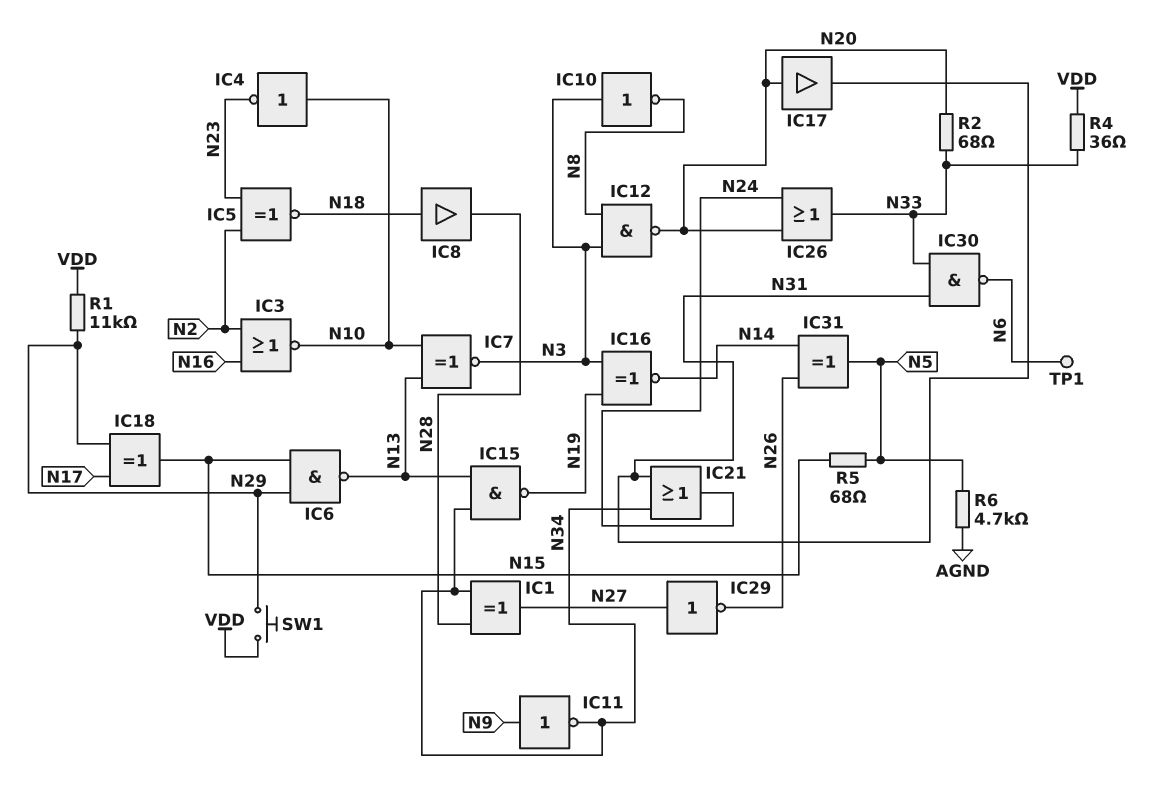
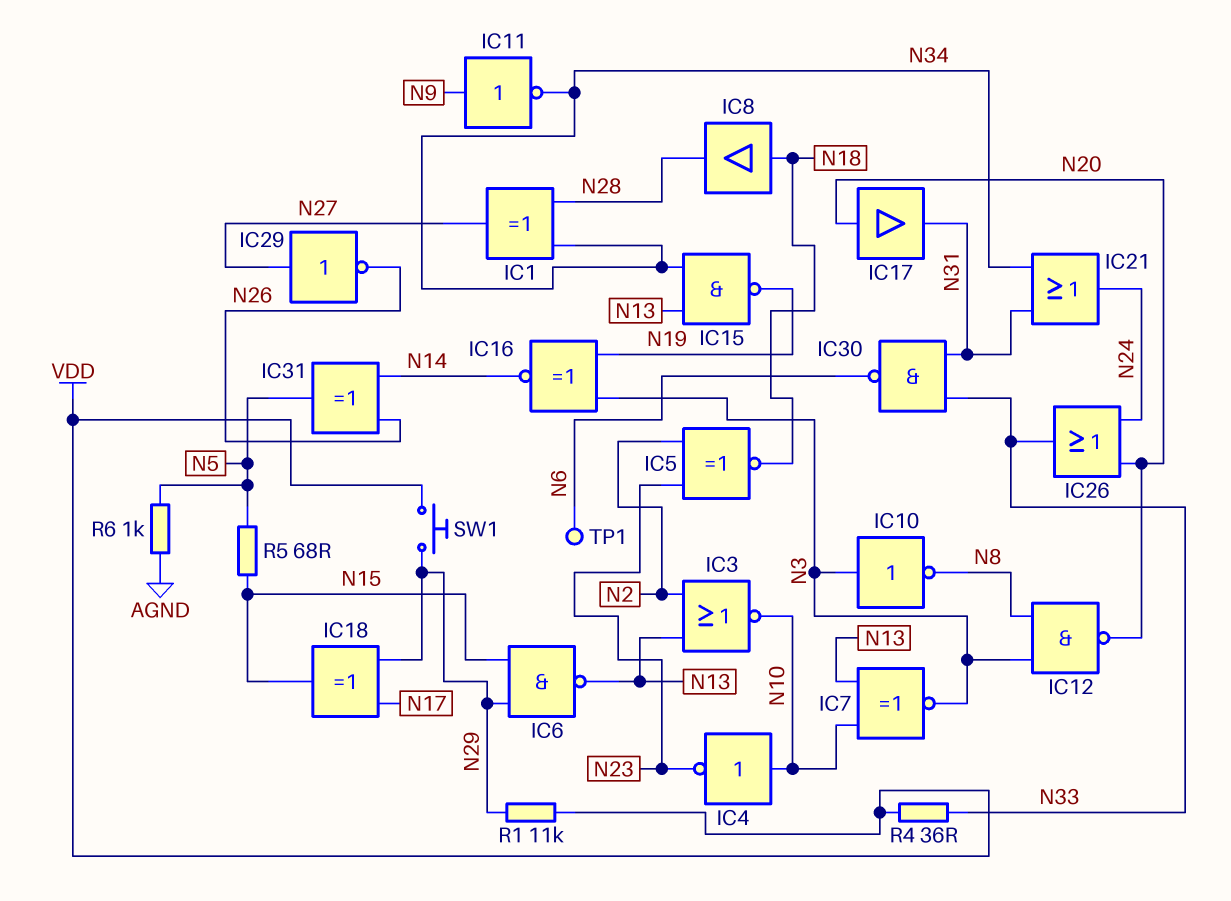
IC3: NOR (in N2, in N16, out N10) -> NOR (in N2, in N13, out N10)
R2: 68 (N20, N33) -> none
R6: 4.7k (AGND, N5) -> 1k (AGND, N5)

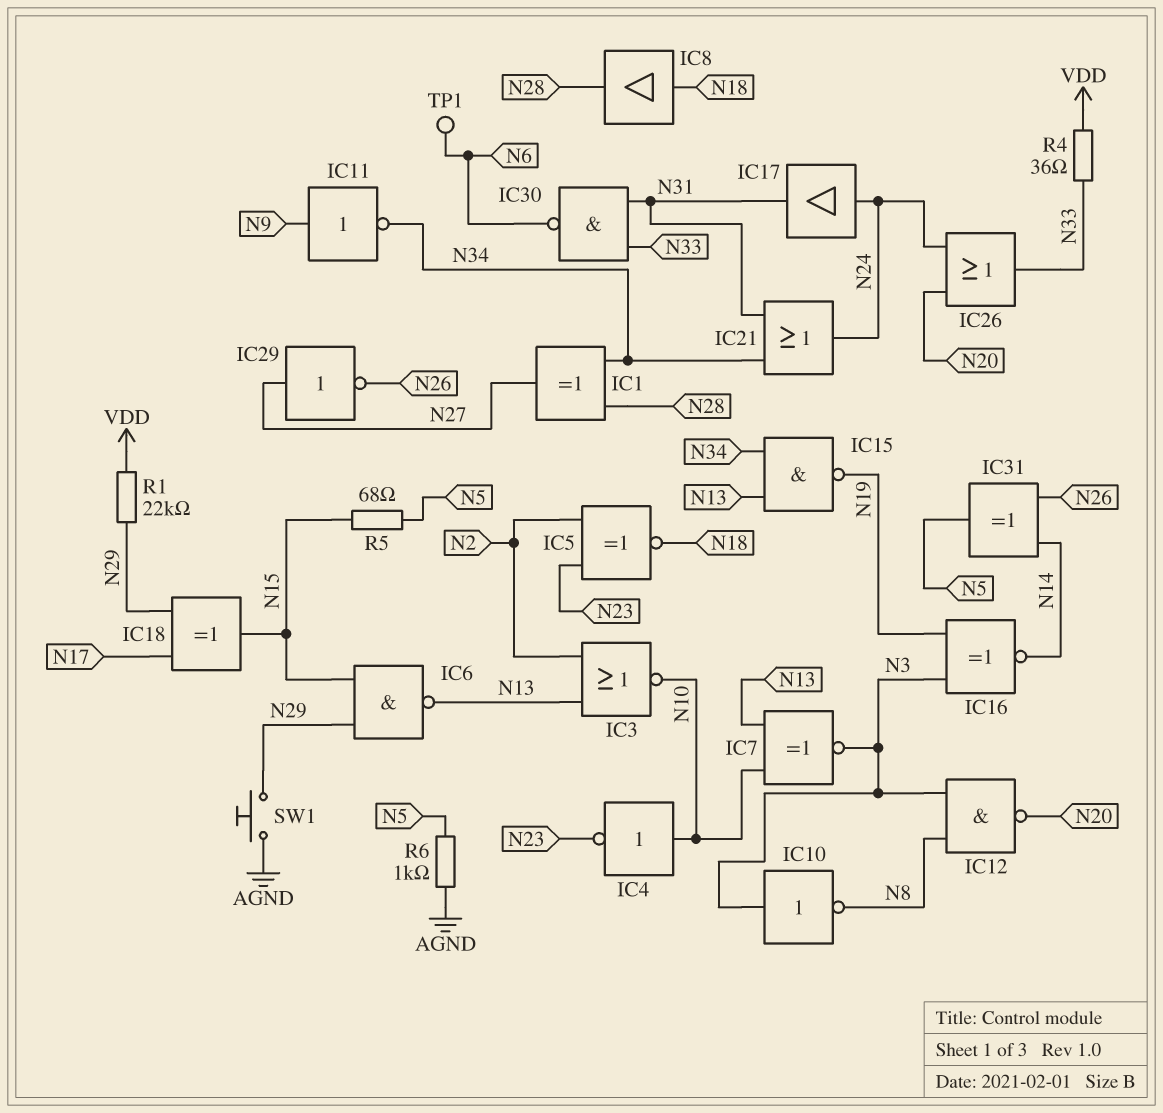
IC17: buffer (in N20, out N31) -> buffer (in N24, out N31)
R1: 11k (N29, VDD) -> 22k (N29, VDD)
SW1: button (N29, VDD) -> button (AGND, N29)

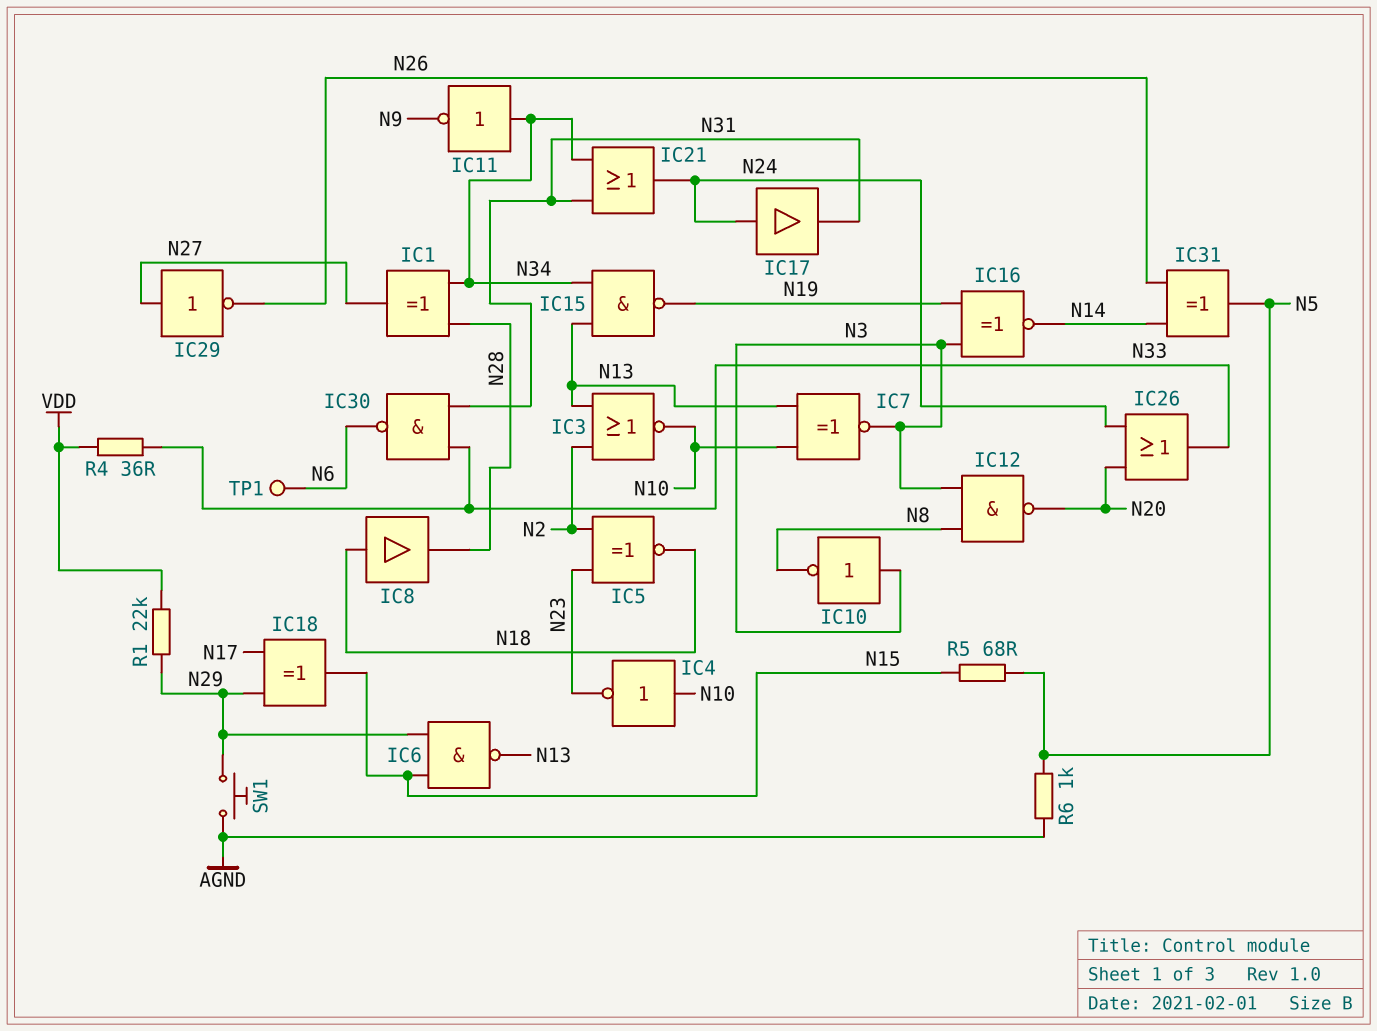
IC11: NOT (in N9, out N34) -> NOT (in N34, out N9)

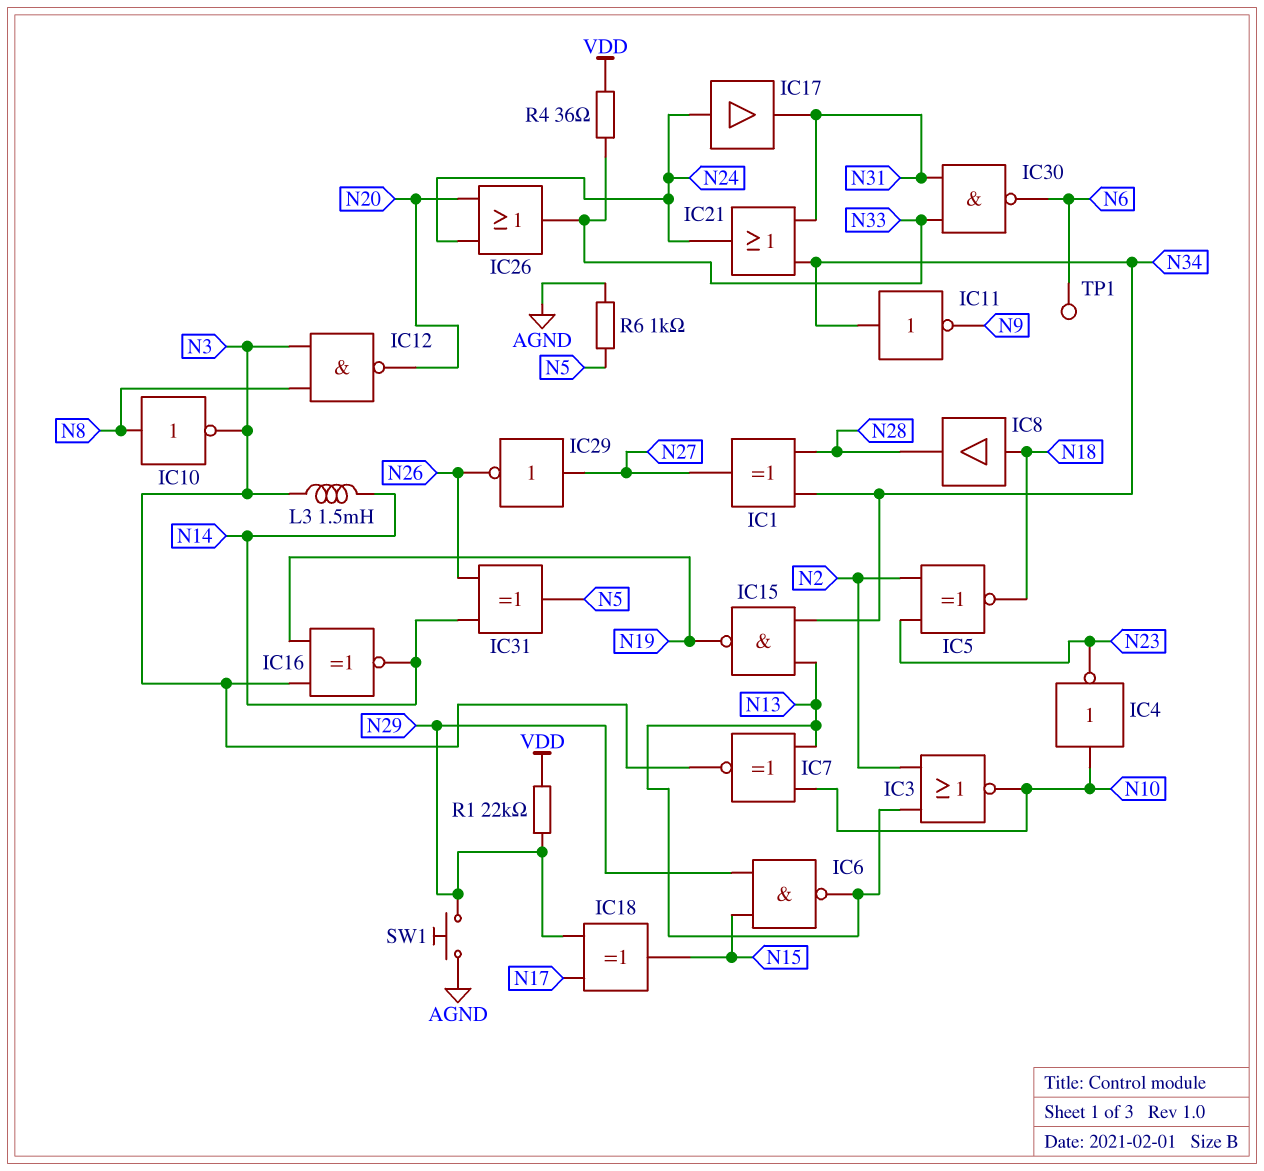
IC10: NOT (in N3, out N8) -> NOT (in N8, out N3)
L3: none -> 1.5mH (N3, N14)
R5: 68 (N5, N15) -> none

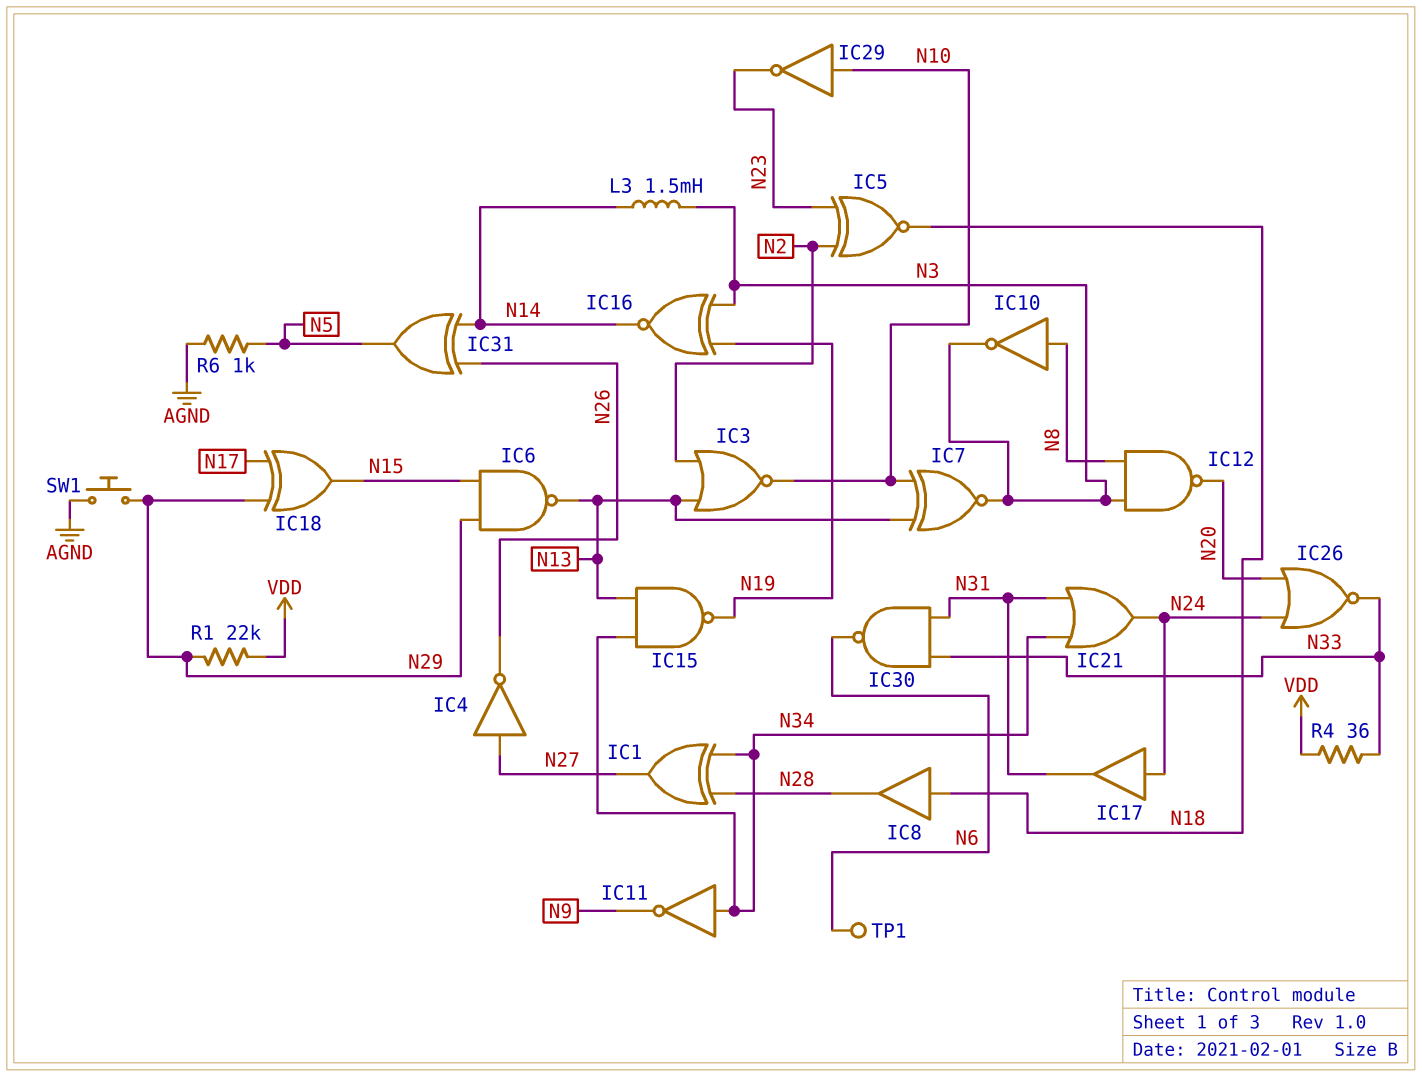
IC4: NOT (in N10, out N23) -> NOT (in N27, out N26)
IC26: OR (in N20, in N24, out N33) -> NOR (in N20, in N24, out N33)
IC29: NOT (in N27, out N26) -> NOT (in N10, out N23)

